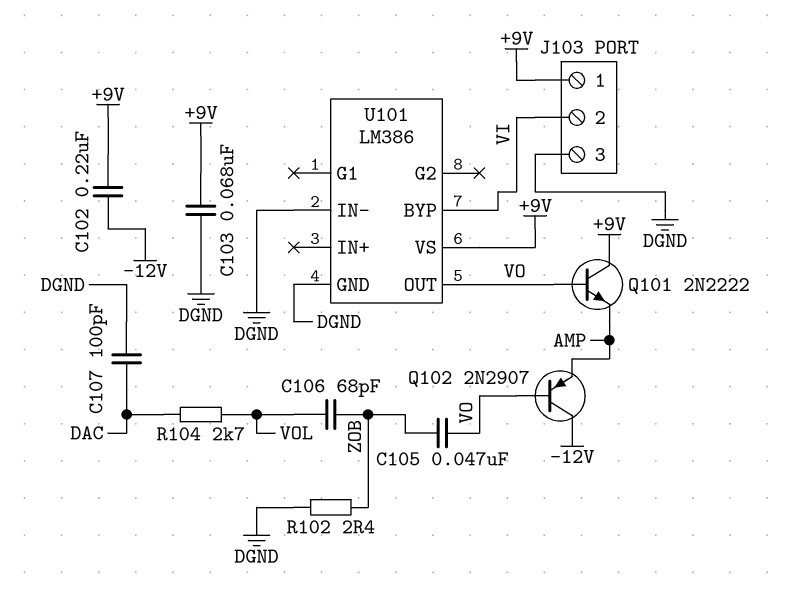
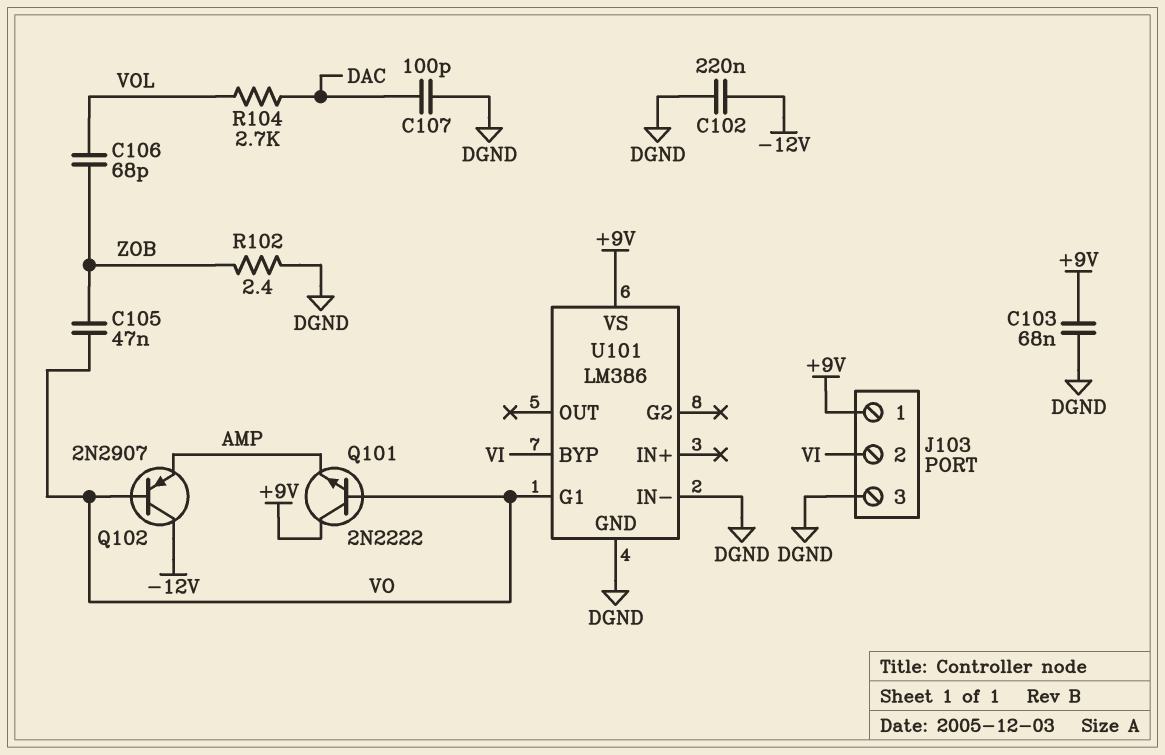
C102: 220nF (+9V, -12V) -> 220nF (-12V, DGND)
U101 pin G1: none -> VO
U101 pin OUT: VO -> none

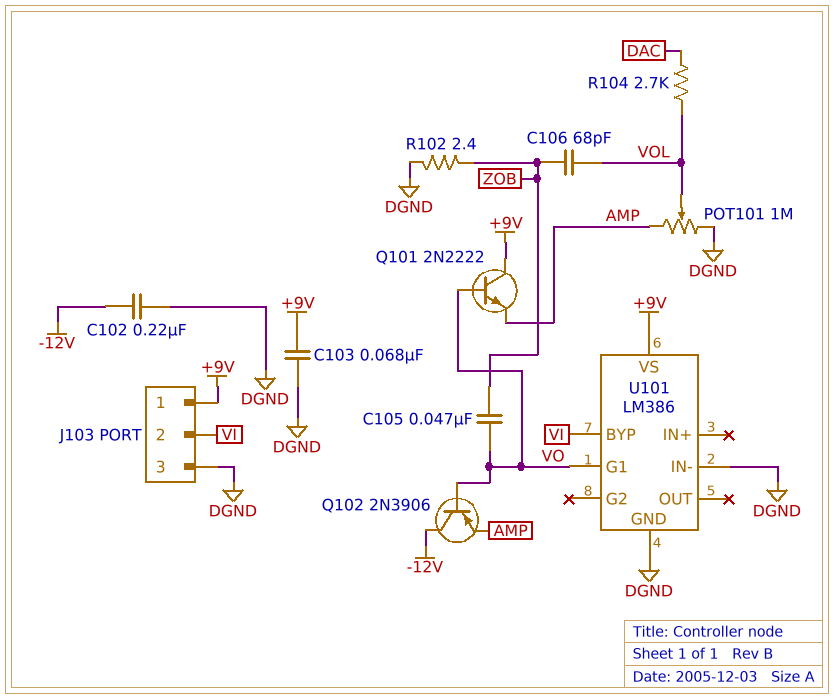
C107: 100pF (DAC, DGND) -> none
POT101: none -> 1M (AMP, DGND, wiper VOL)
Q102: PNP 2N2907 (B VO, C -12V, E AMP) -> PNP 2N3906 (B VO, C -12V, E AMP)

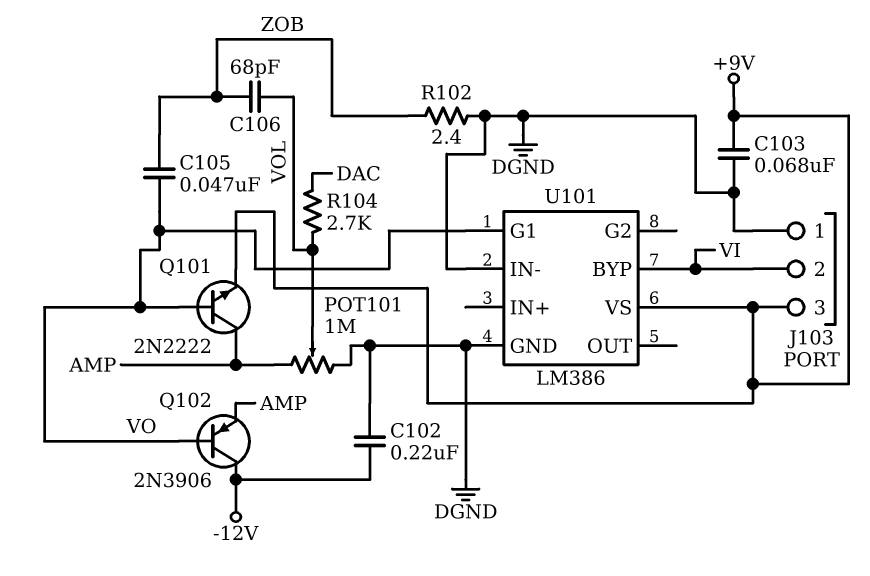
J103 pin 1: +9V -> DGND
J103 pin 3: DGND -> +9V
Q101: NPN 2N2222 (B VO, C +9V, E AMP) -> NPN 2N2222 (B VO, C AMP, E +9V)

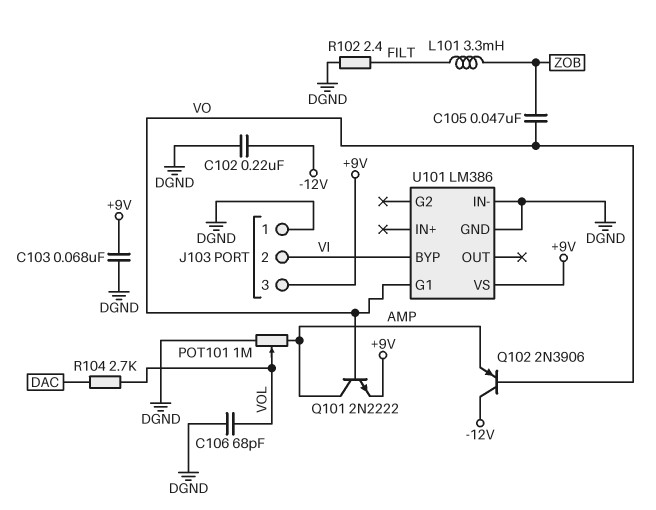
C106: 68pF (VOL, ZOB) -> 68pF (DGND, VOL)
L101: none -> 3.3mH (FILT, ZOB)
R102: 2.4 (DGND, ZOB) -> 2.4 (DGND, FILT)

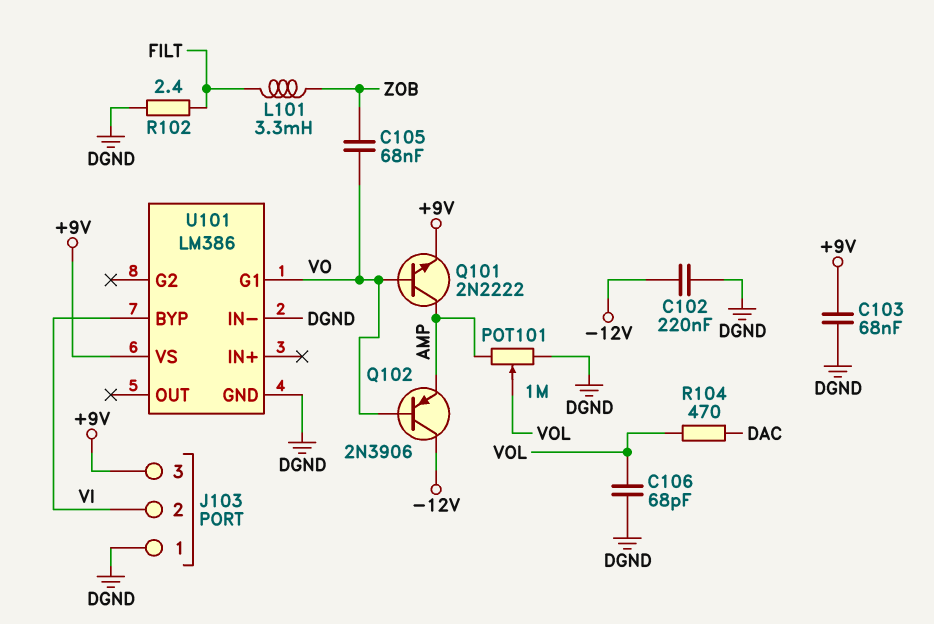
C105: 47nF (VO, ZOB) -> 68nF (VO, ZOB)
R104: 2.7k (DAC, VOL) -> 470 (DAC, VOL)

